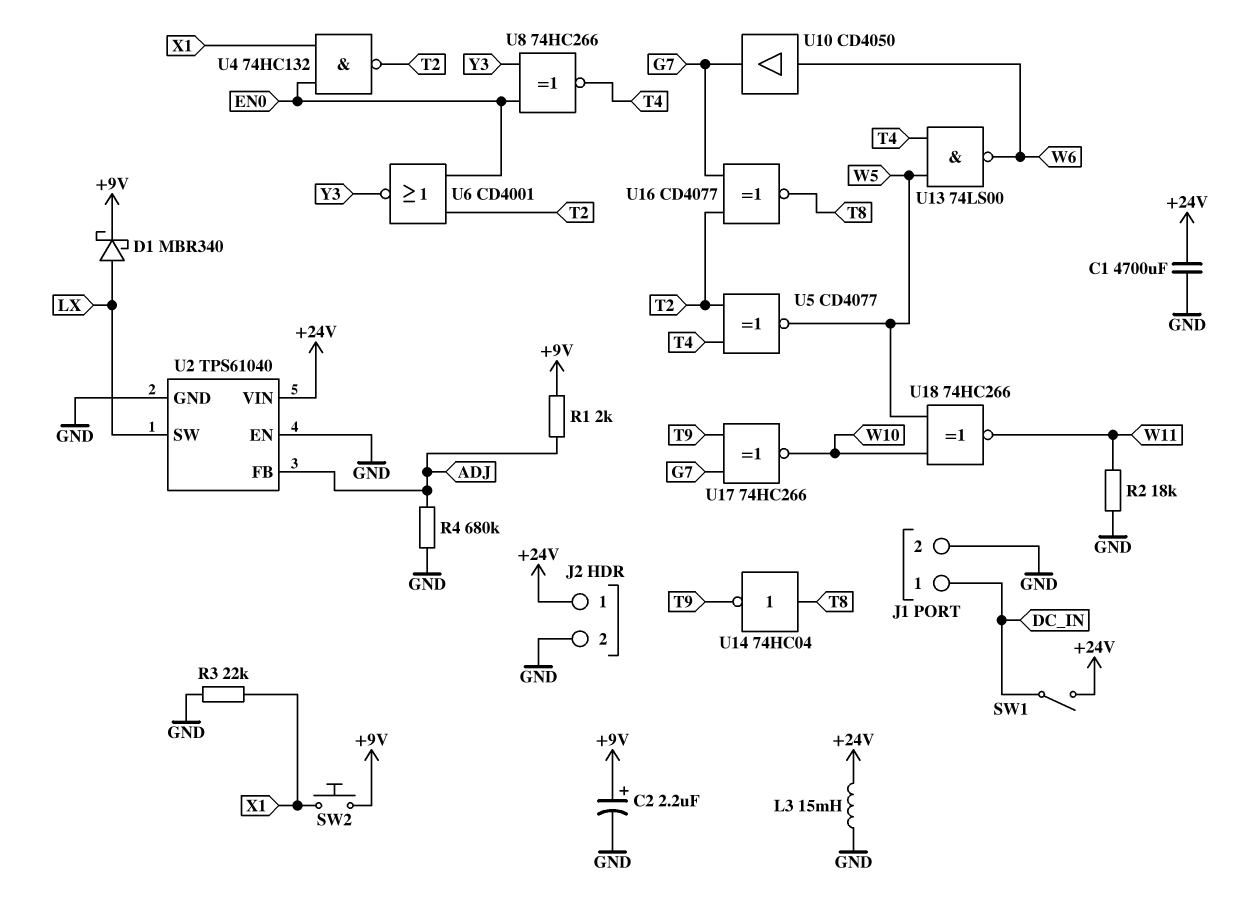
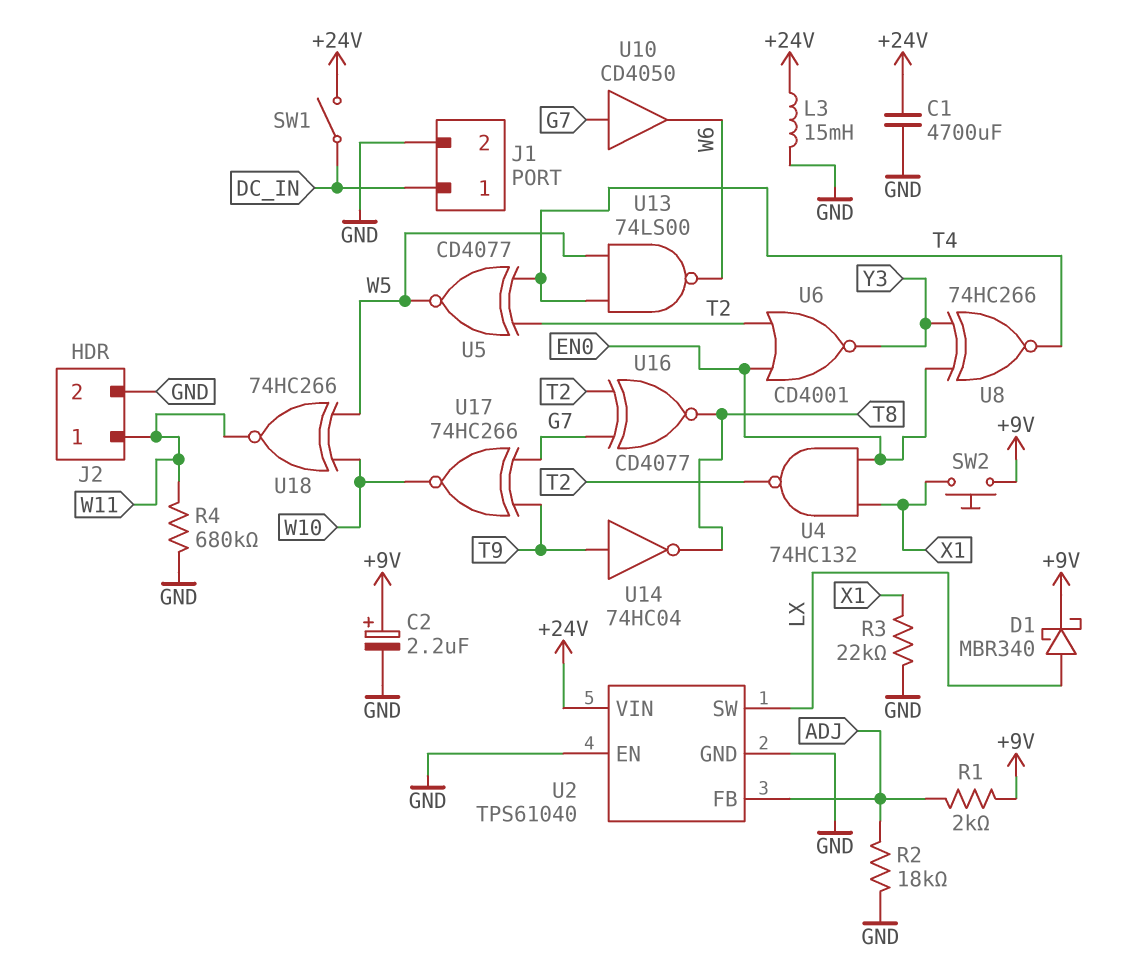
J2 pin 1: +24V -> W11
R2: 18k (GND, W11) -> 18k (ADJ, GND)
R4: 680k (ADJ, GND) -> 680k (GND, W11)
U10: buffer CD4050 (in W6, out G7) -> buffer CD4050 (in G7, out W6)
U14: NOT 74HC04 (in T8, out T9) -> NOT 74HC04 (in T9, out T8)

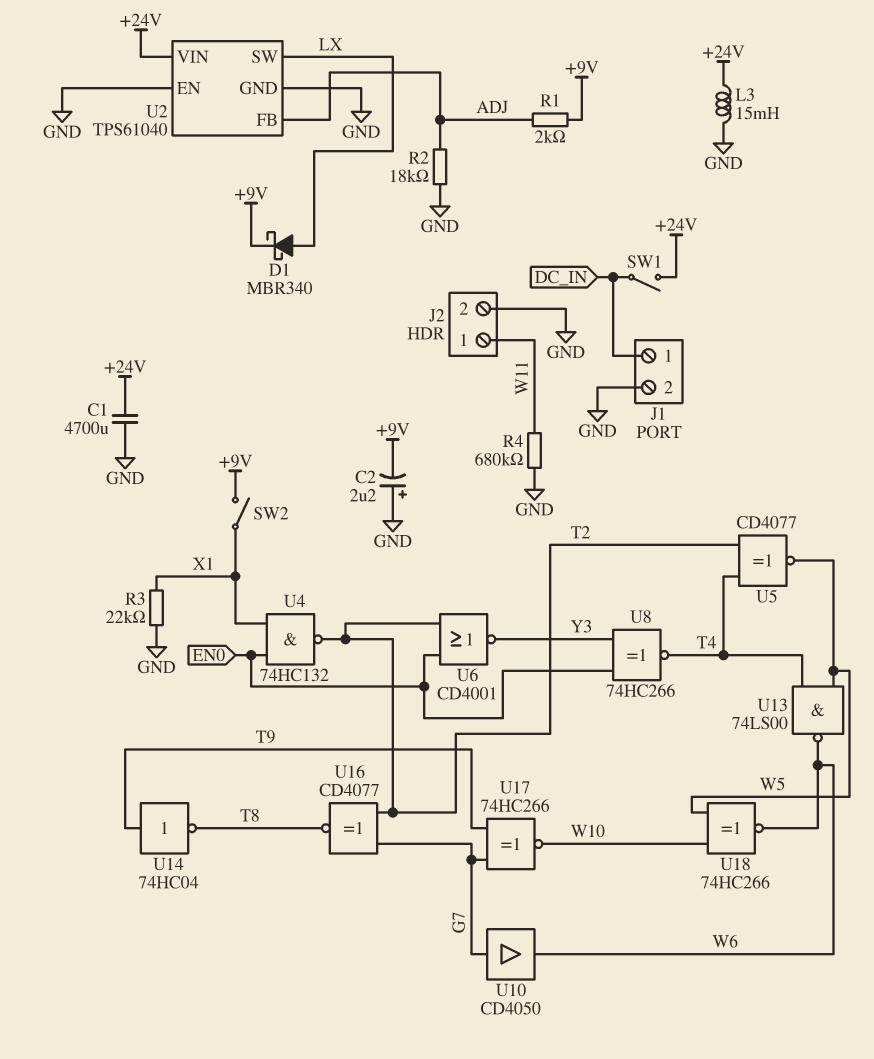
C2: 2.2uF (plus +9V, minus GND) -> 2.2uF (plus GND, minus +9V)
SW2: button (+9V, X1) -> switch (+9V, X1)
U18: XNOR 74HC266 (in W5, in W10, out W11) -> XNOR 74HC266 (in W5, in W10, out W6)

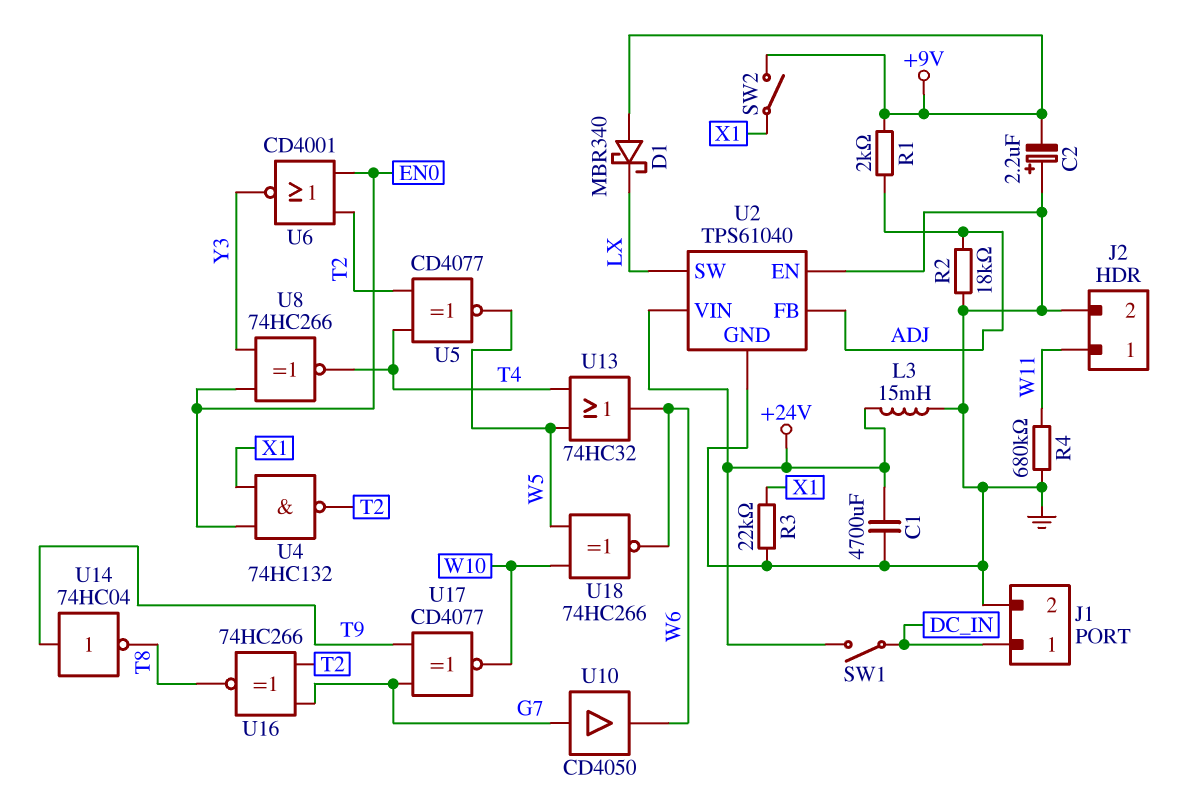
D1: schottky MBR340 (A LX, K +9V) -> schottky MBR340 (A +9V, K LX)
U13: NAND 74LS00 (in T4, in W5, out W6) -> OR 74HC32 (in T4, in W5, out W6)
U16: XNOR CD4077 (in G7, in T2, out T8) -> XNOR 74HC266 (in G7, in T2, out T8)
U17: XNOR 74HC266 (in G7, in T9, out W10) -> XNOR CD4077 (in G7, in T9, out W10)

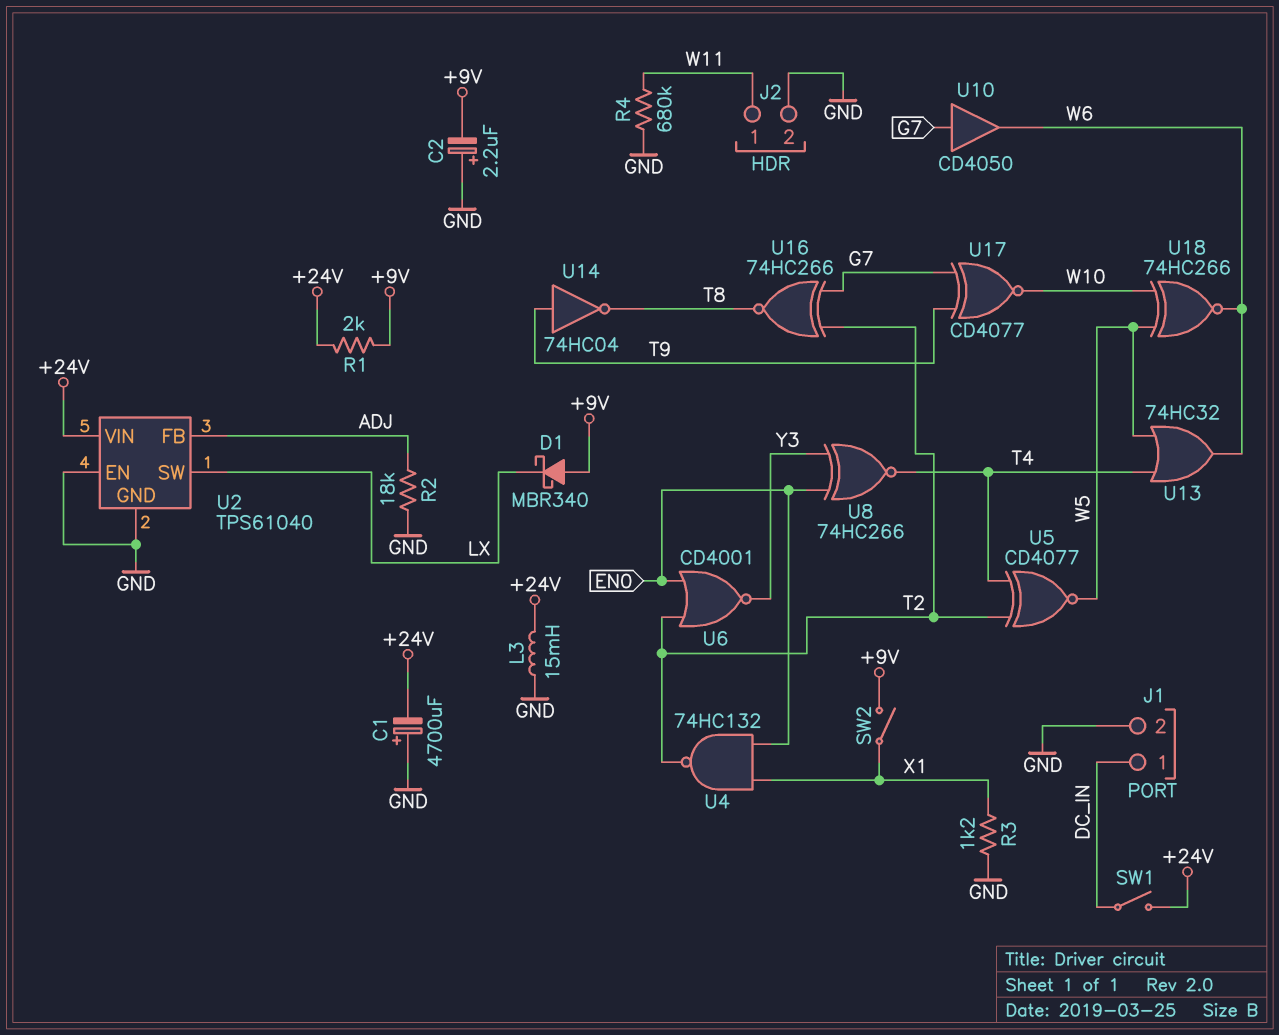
C1: 4700uF (+24V, GND) -> 4700uF (plus GND, minus +24V)
R1: 2k (+9V, ADJ) -> 2k (+9V, +24V)
R3: 22k (GND, X1) -> 1.2k (GND, X1)

